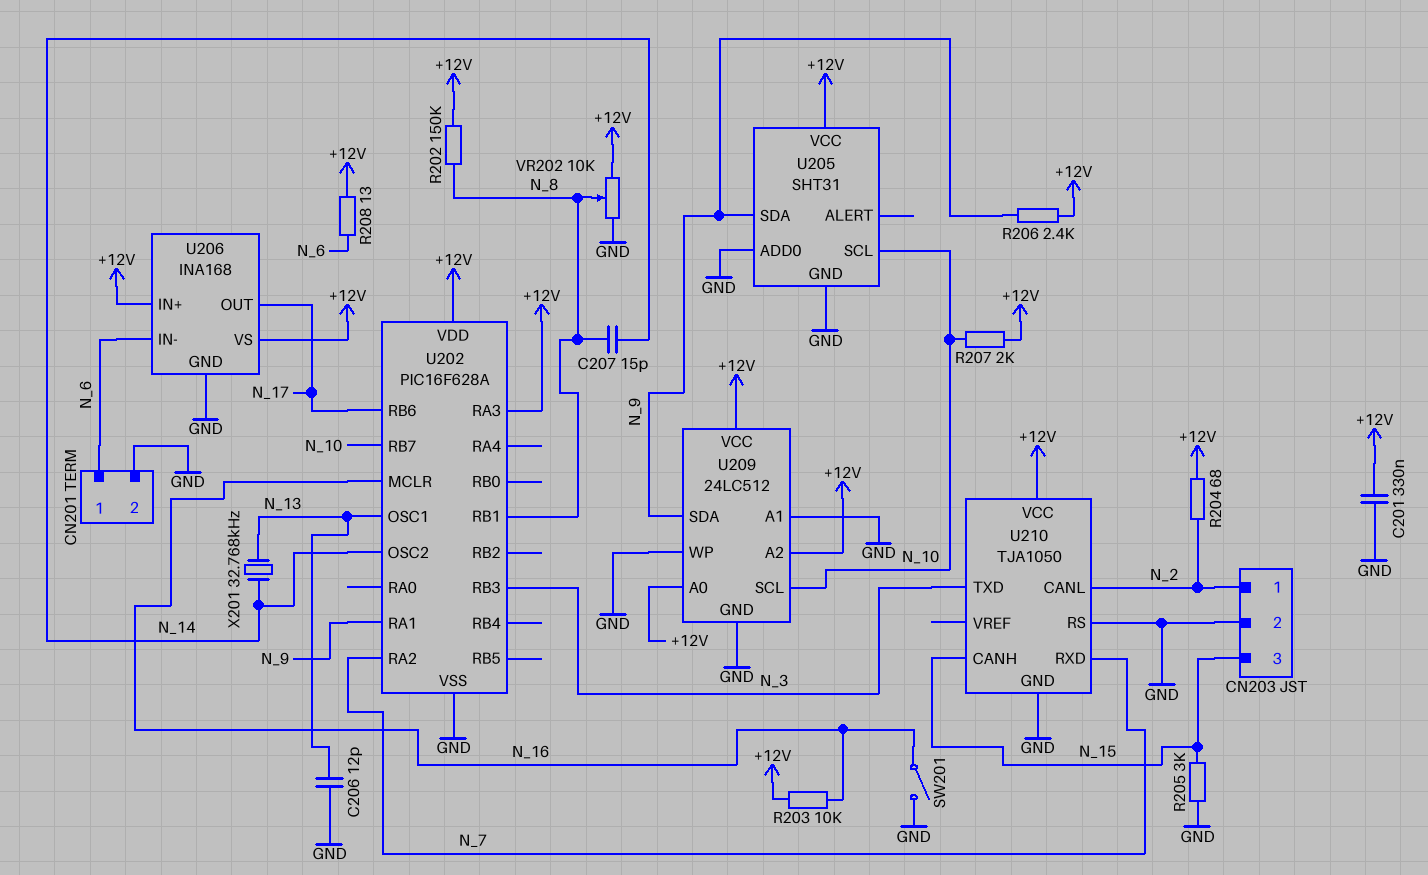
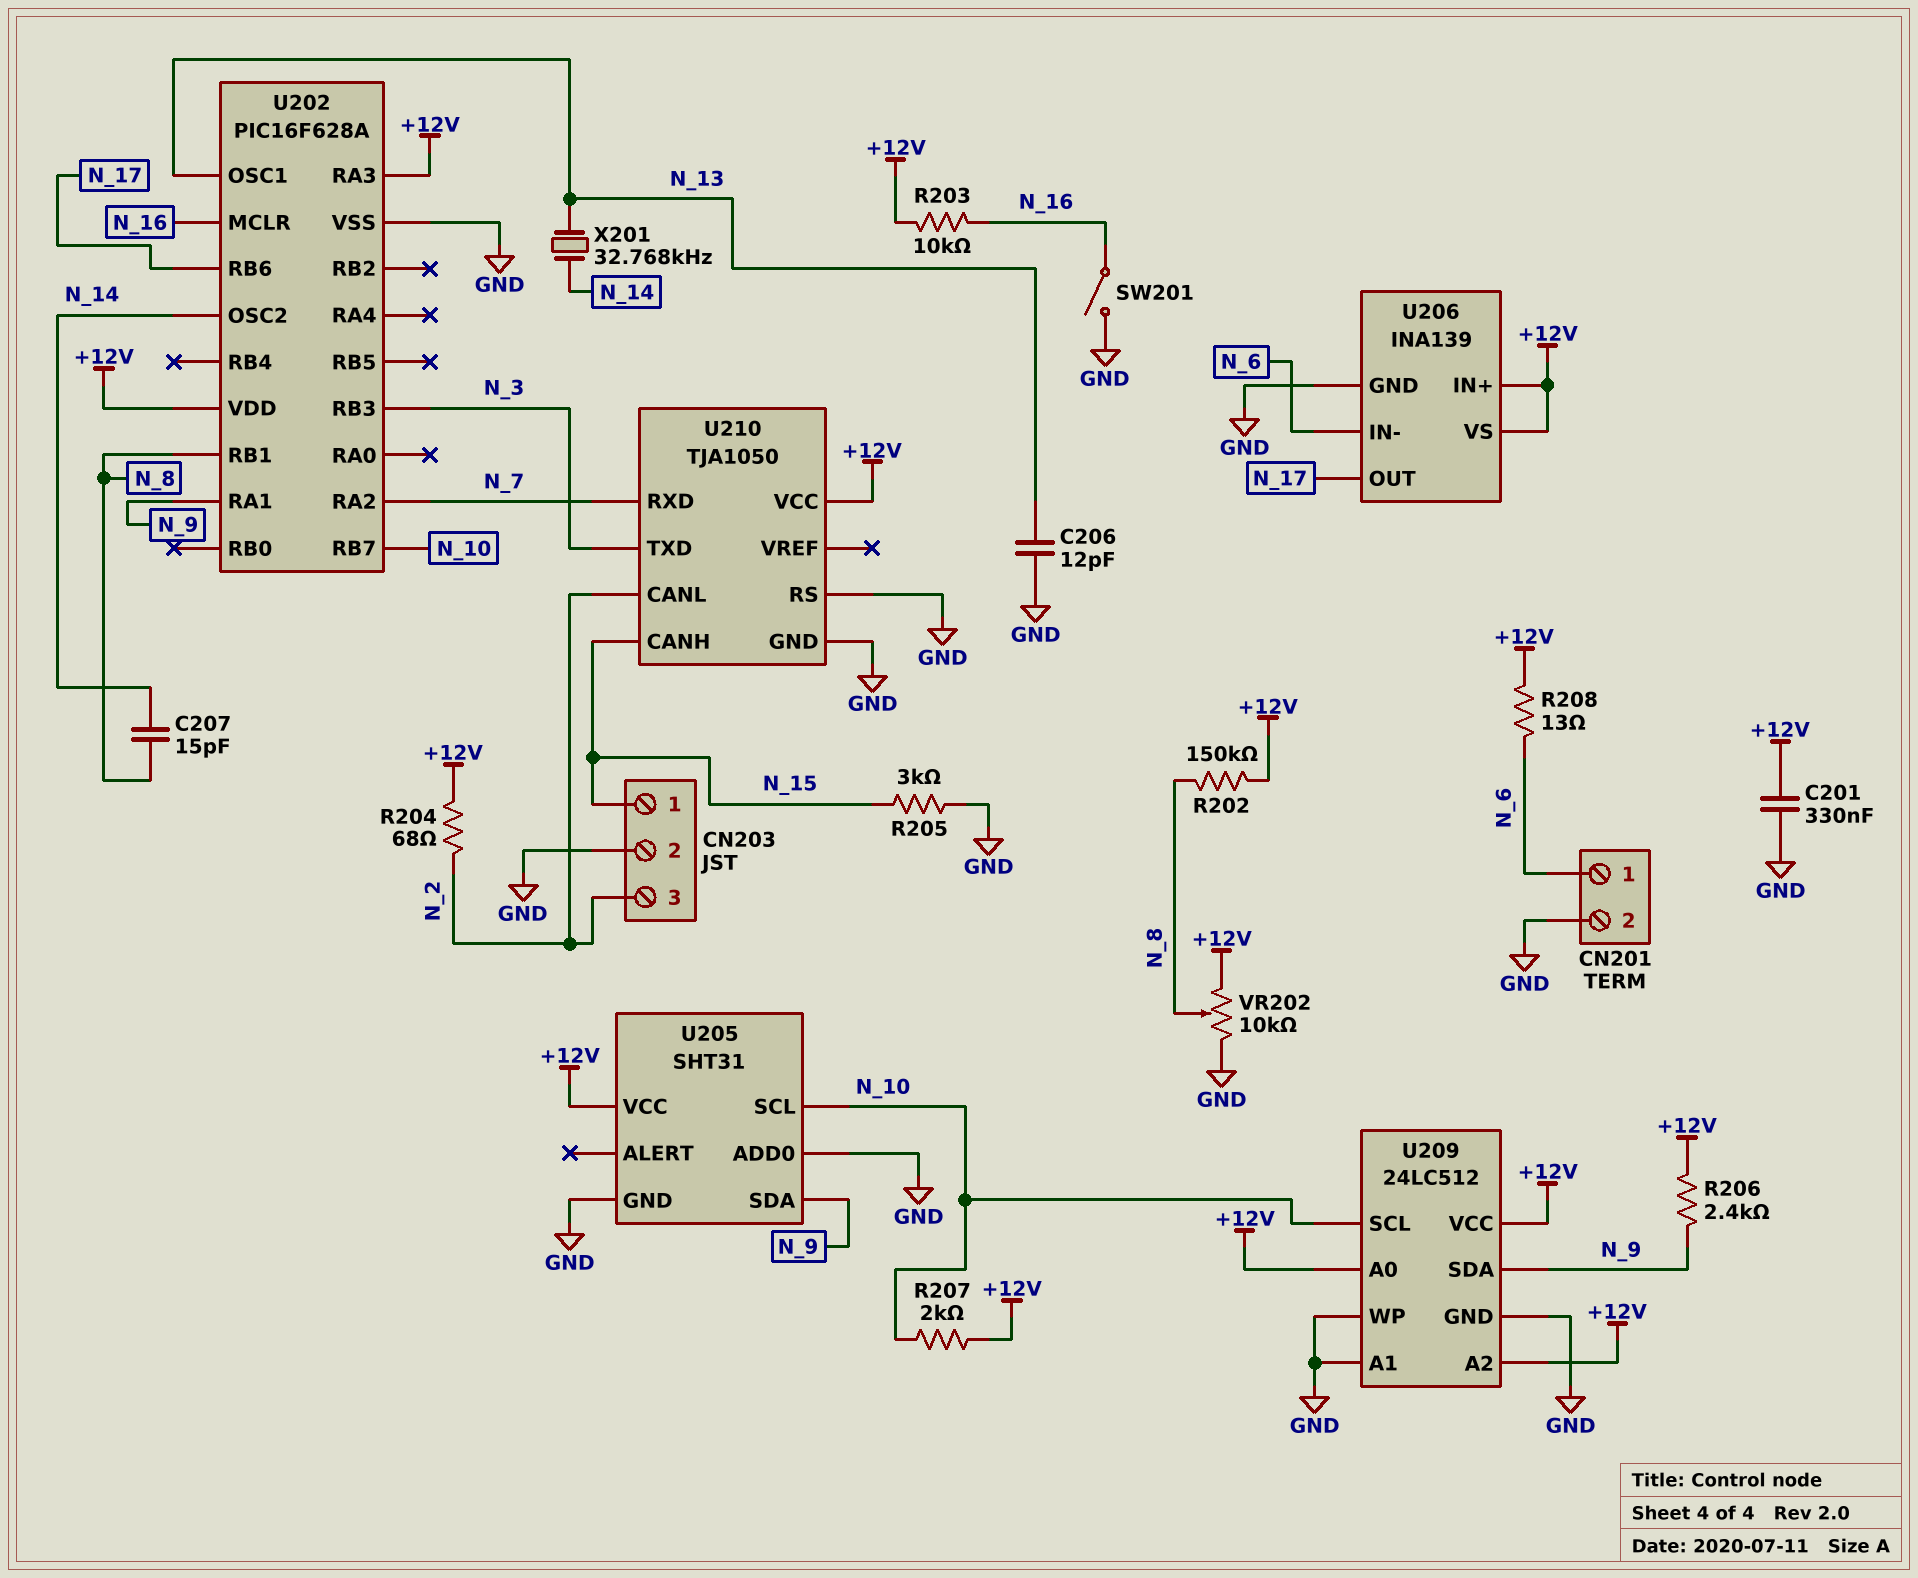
CN203 pin 1: N_2 -> N_15
CN203 pin 3: N_15 -> N_2
U206: INA168 -> INA139

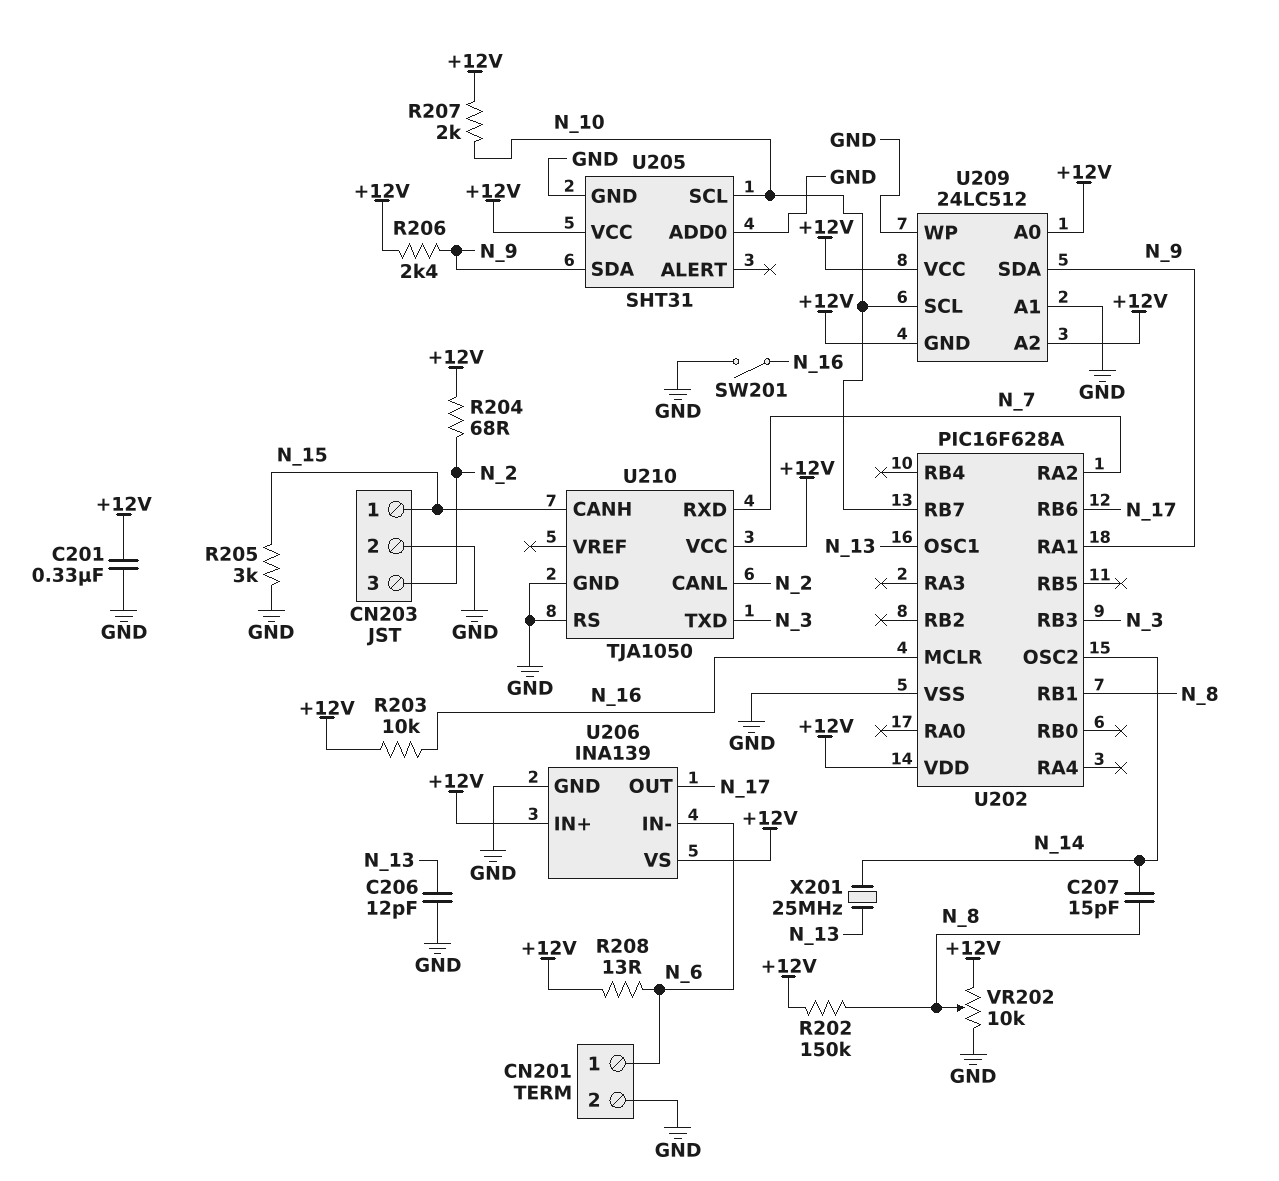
U202 pin RA3: +12V -> none
U209 pin GND: GND -> +12V
X201: 32.768kHz (N_13, N_14) -> 25MHz (N_13, N_14)

